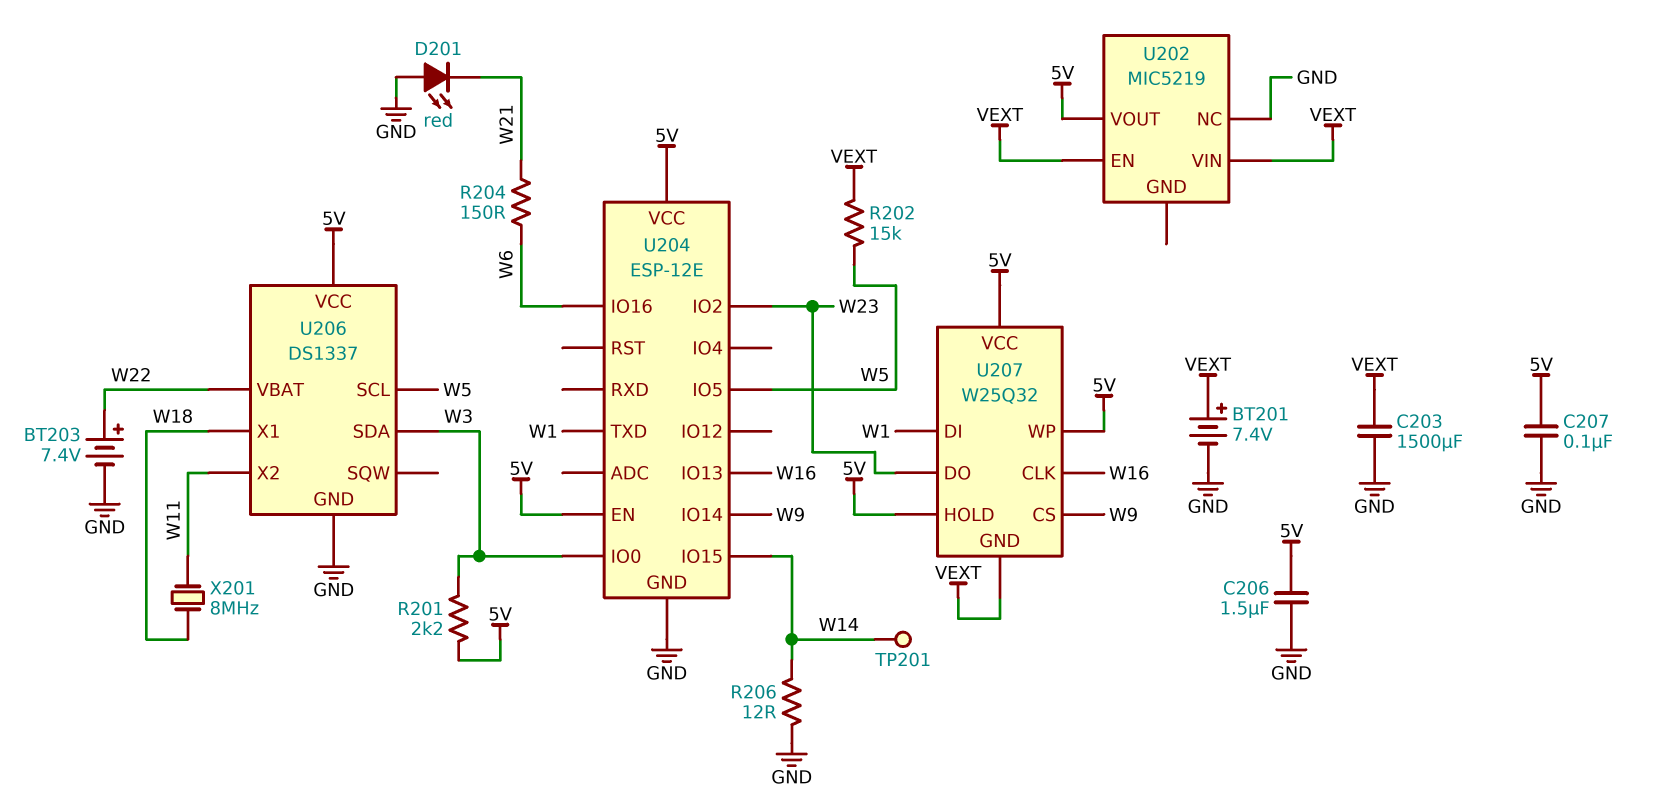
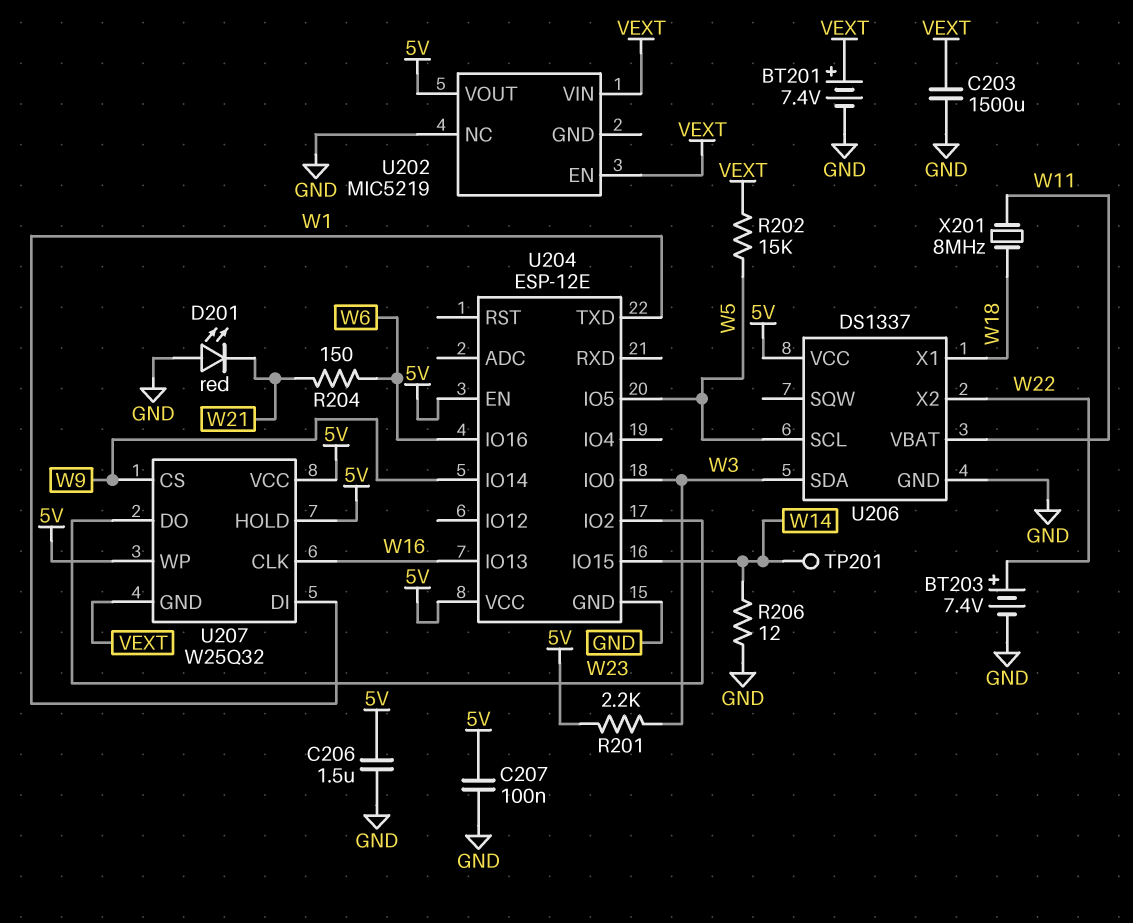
U206 pin VBAT: W22 -> W11
U206 pin X2: W11 -> W22

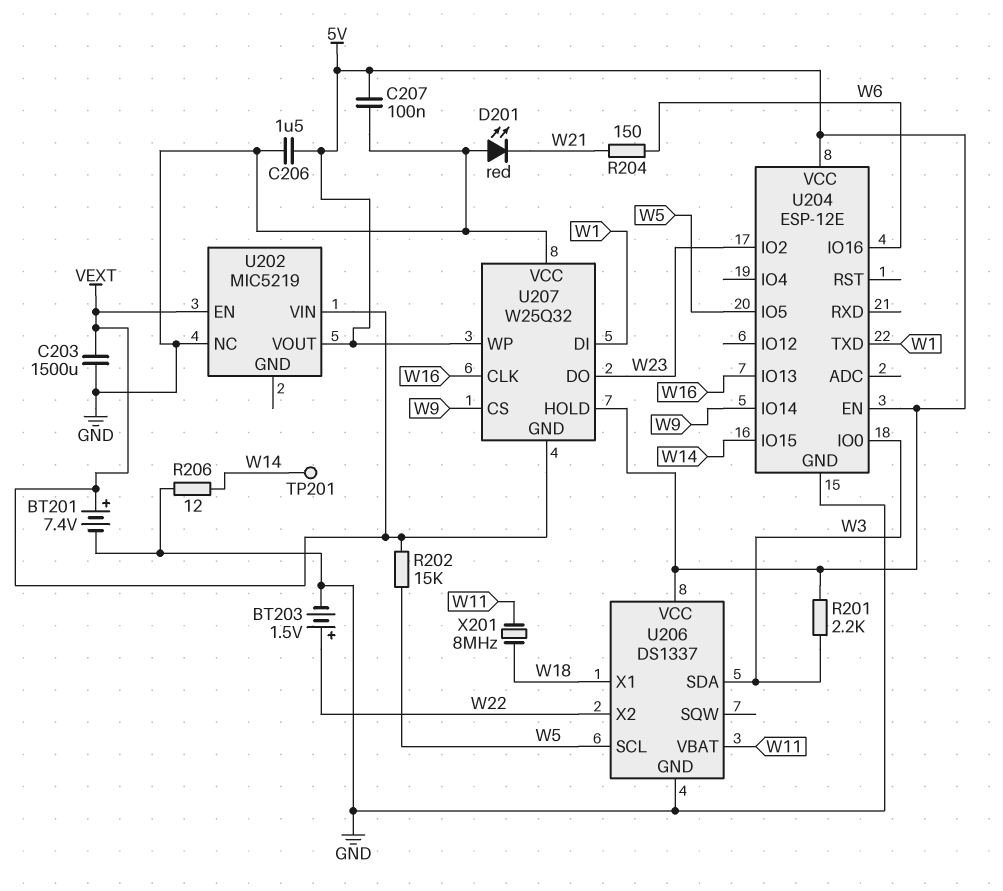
BT203: 7.4V (plus W22, minus GND) -> 1.5V (plus W22, minus GND)
U207 pin VCC: 5V -> GND

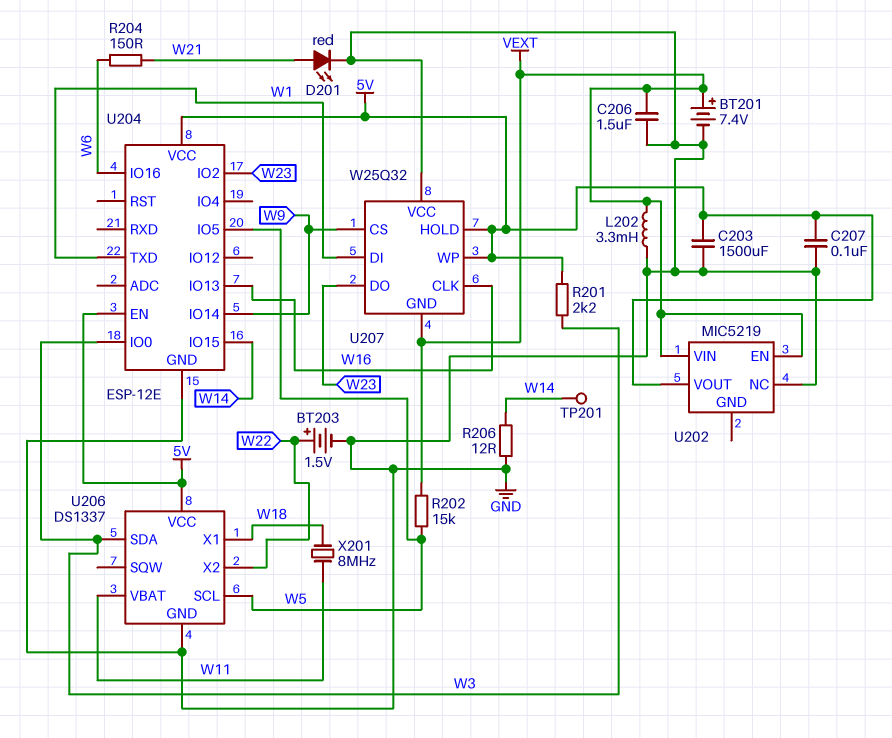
C203: 1500uF (GND, VEXT) -> 1500uF (5V, GND)
C206: 1.5uF (5V, GND) -> 1.5uF (GND, VEXT)
D201: LED red (A GND, K W21) -> LED red (A W21, K GND)
L202: none -> 3.3mH (GND, VEXT)

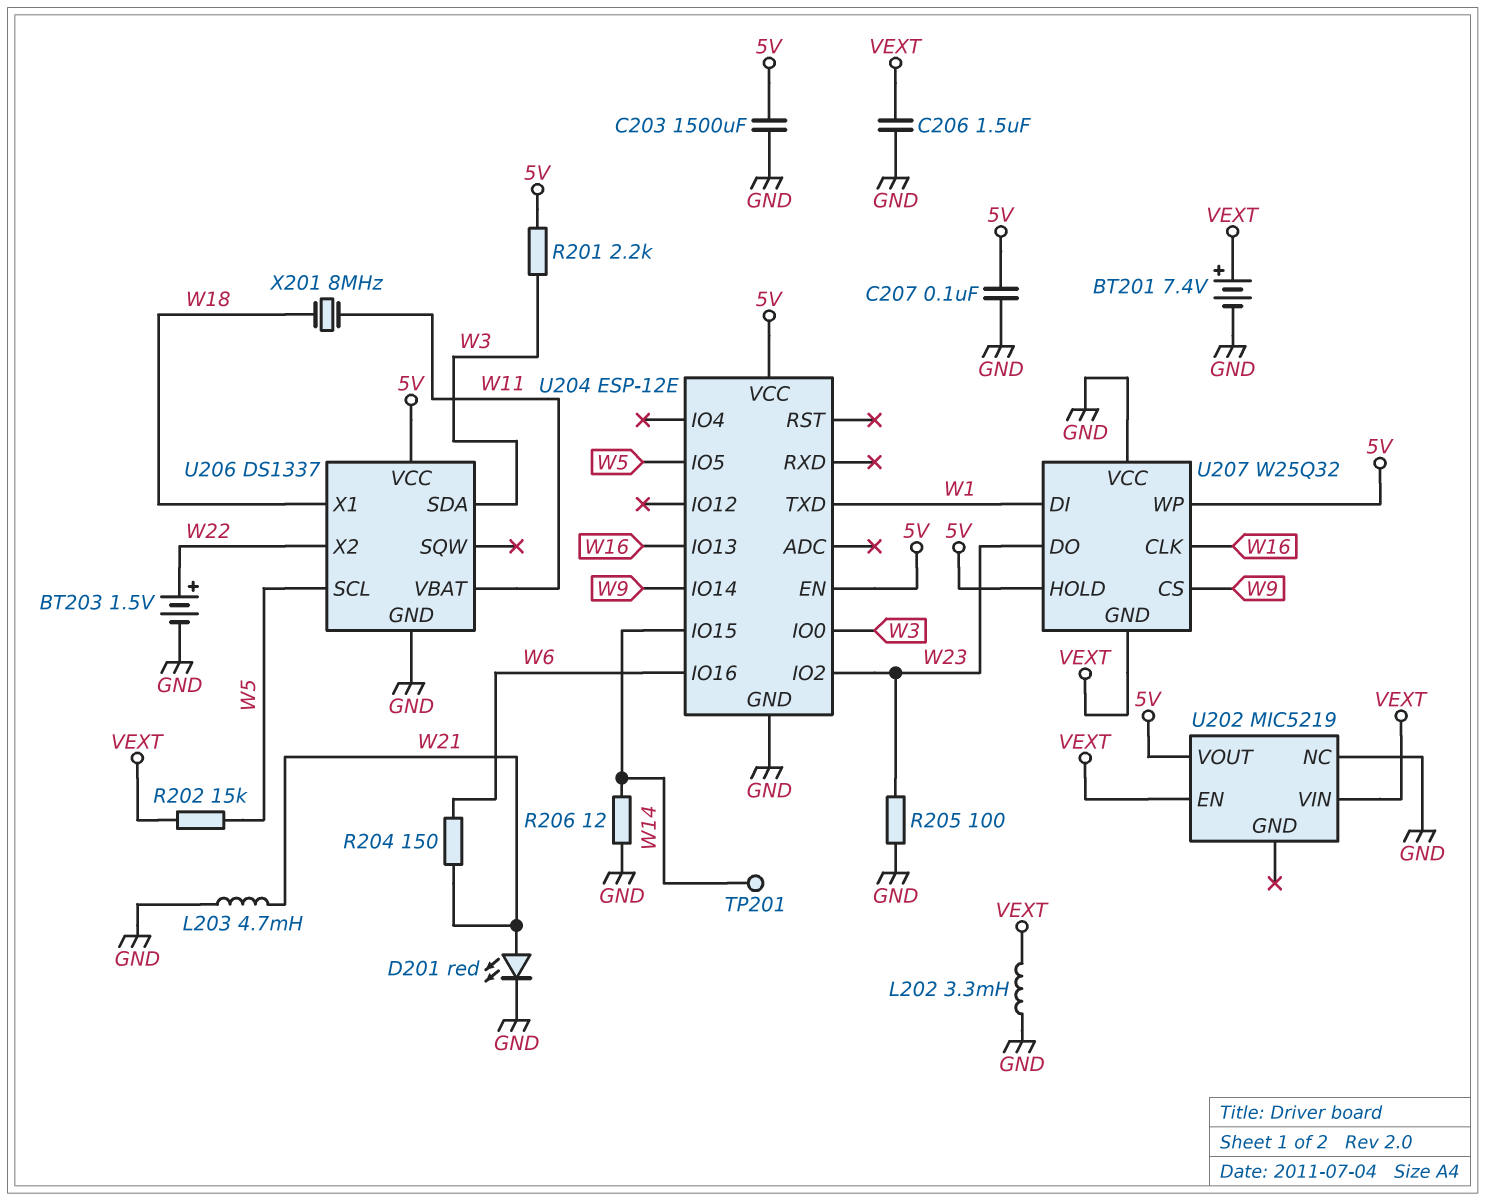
L203: none -> 4.7mH (GND, W21)
R205: none -> 100 (GND, W23)

